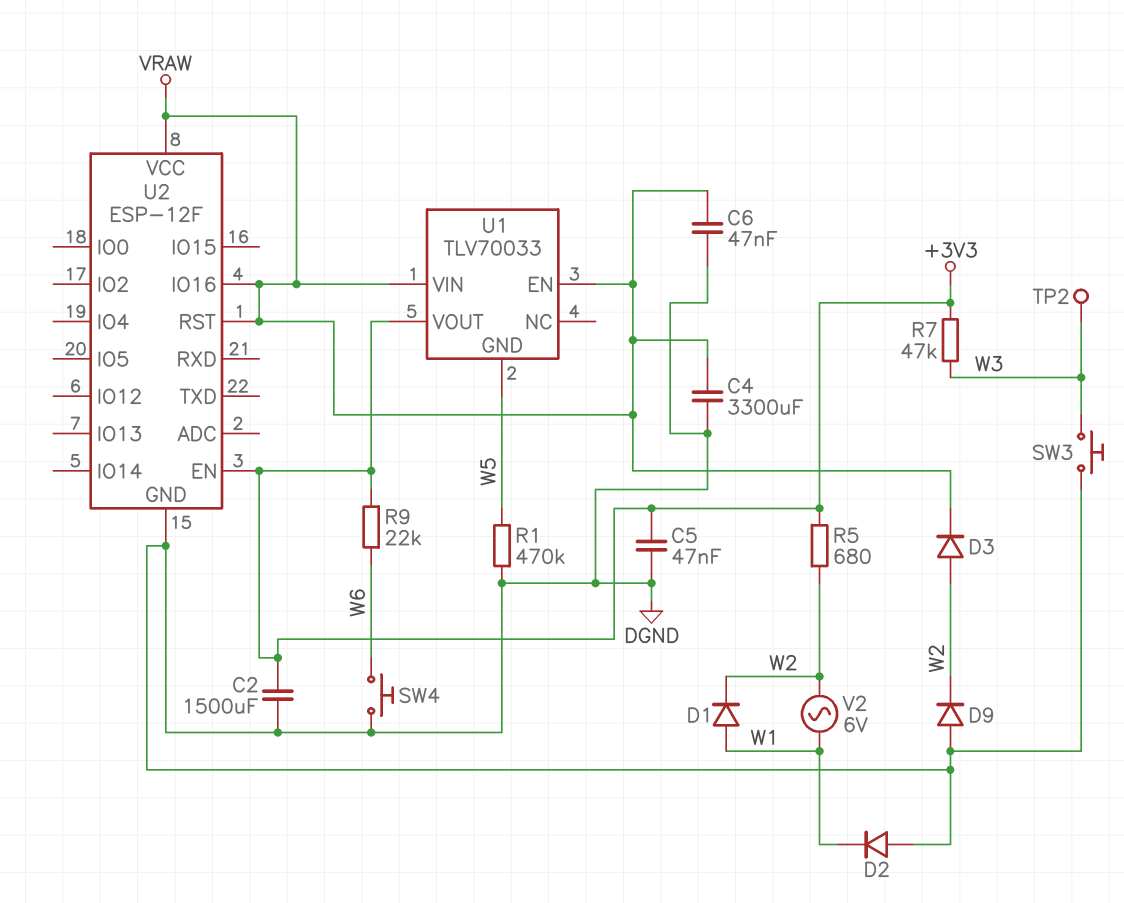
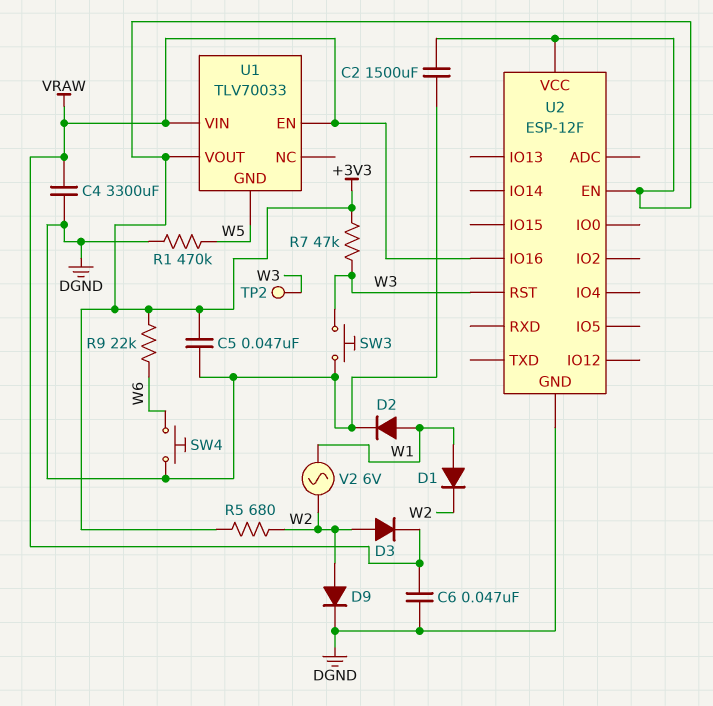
D2: diode (A DGND, K W1) -> diode (A W1, K DGND)
D9: diode (A DGND, K W2) -> diode (A W2, K DGND)
U2 pin RST: VRAW -> W3
U2 pin VCC: VRAW -> +3V3

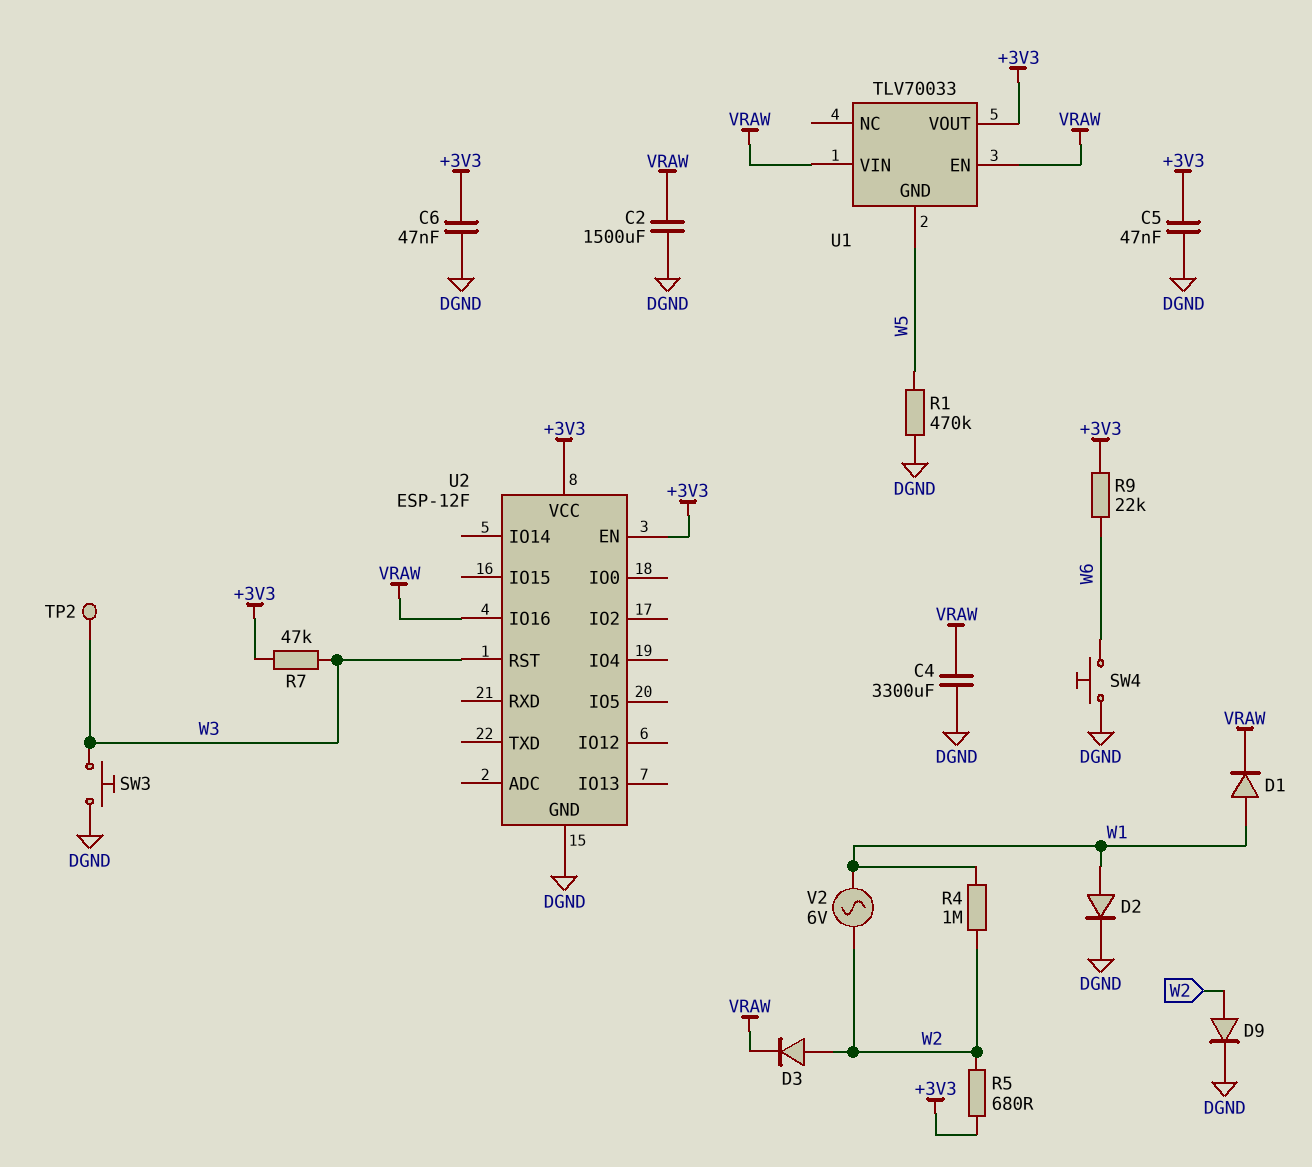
C2: 1500uF (+3V3, DGND) -> 1500uF (DGND, VRAW)
C6: 47nF (DGND, VRAW) -> 47nF (+3V3, DGND)
D1: diode (A W1, K W2) -> diode (A W1, K VRAW)
R4: none -> 1M (W1, W2)

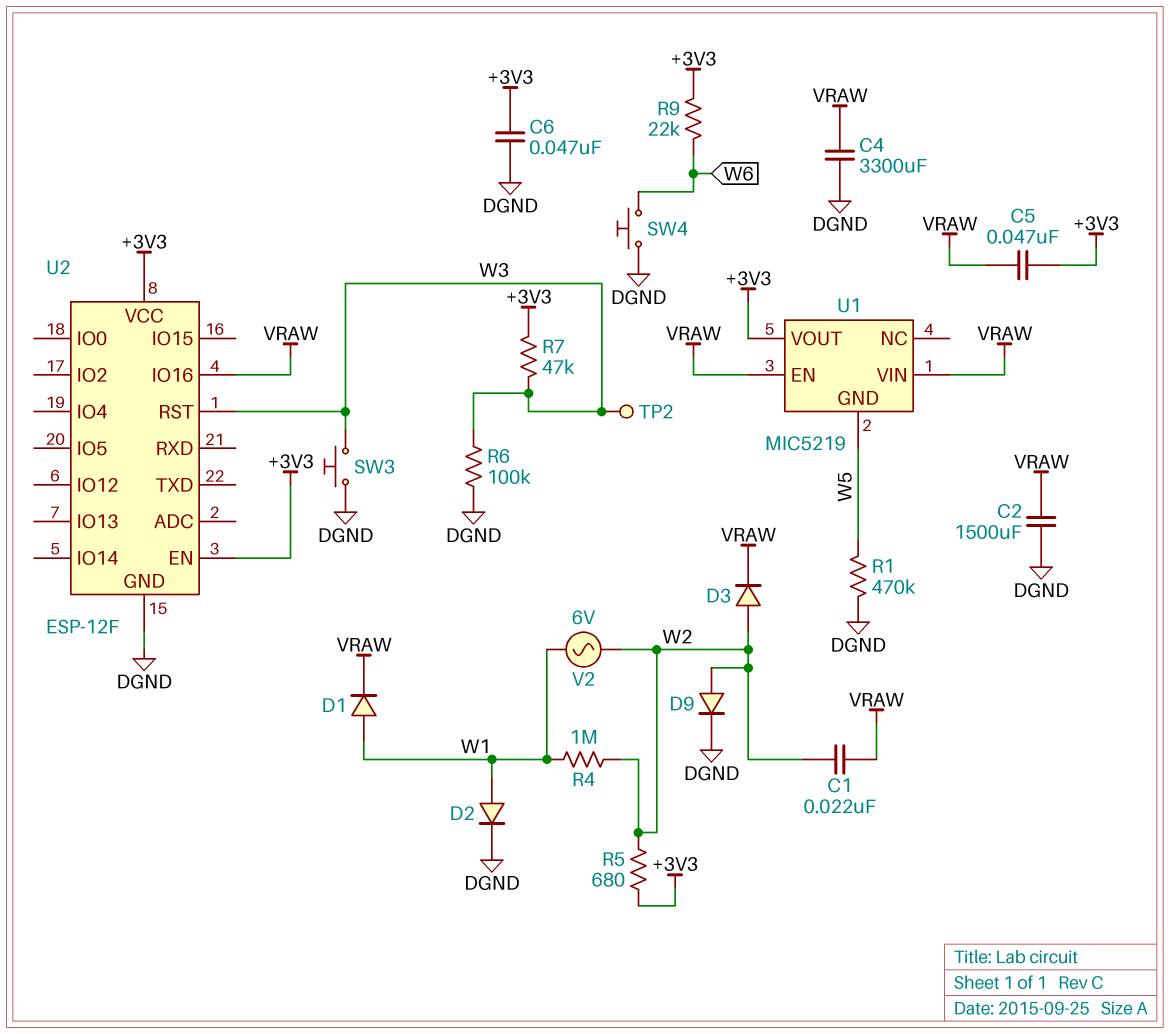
C1: none -> 22nF (VRAW, W2)
C5: 47nF (+3V3, DGND) -> 47nF (+3V3, VRAW)
R6: none -> 100k (DGND, W3)
U1: TLV70033 -> MIC5219

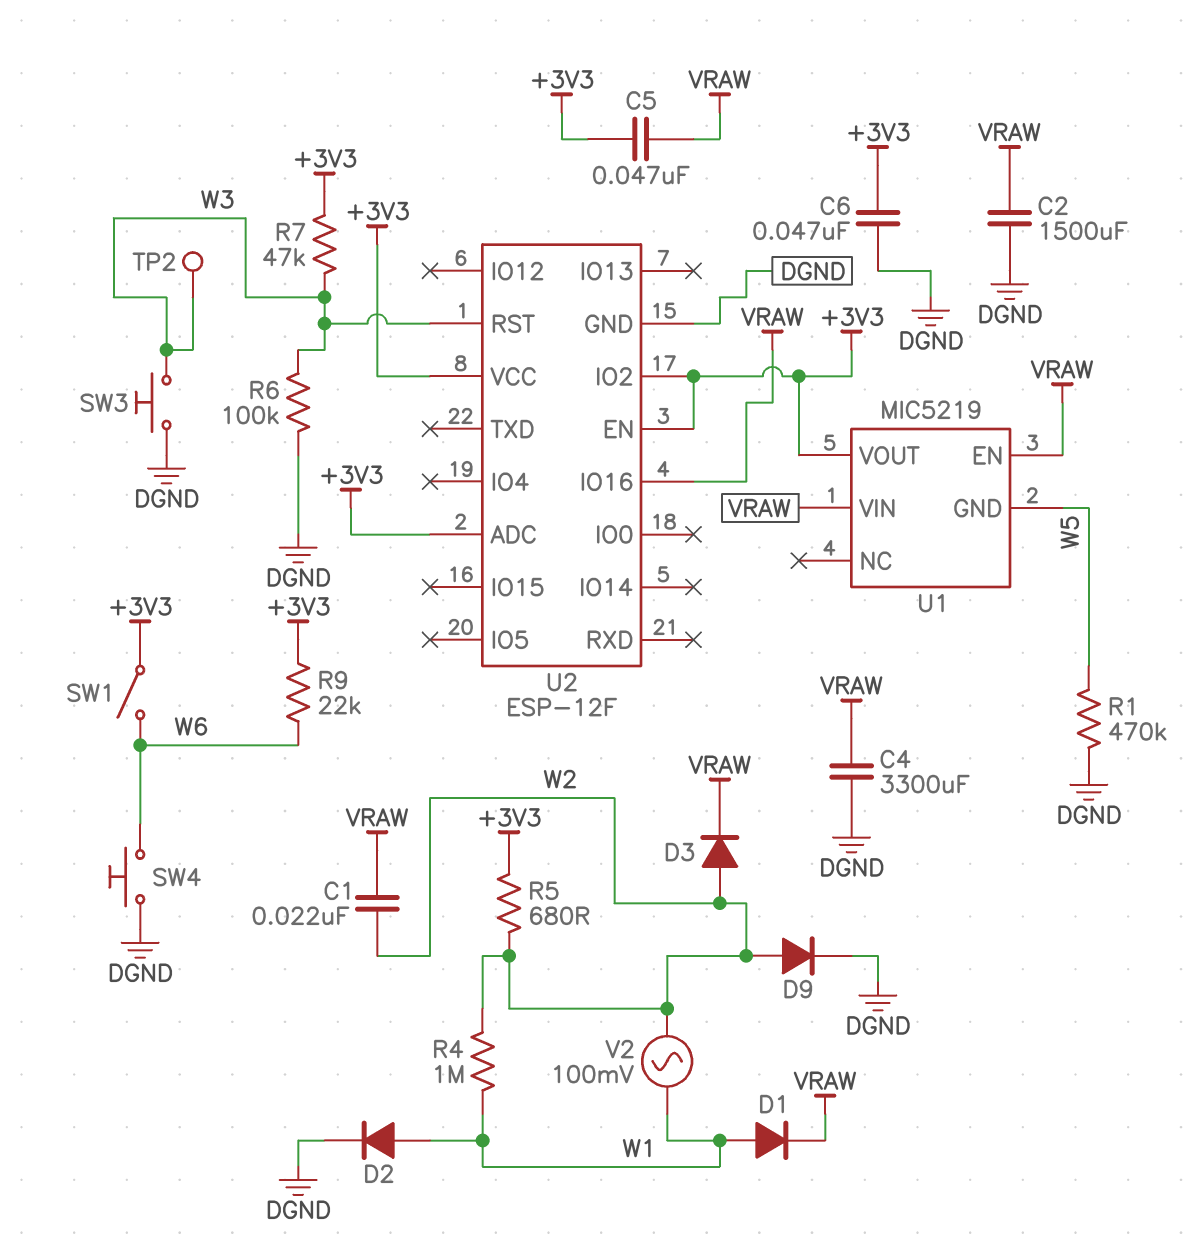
SW1: none -> switch (+3V3, W6)
U2 pin ADC: none -> +3V3
U2 pin IO2: none -> +3V3
V2: AC 6V (W1, W2) -> AC 100mV (W1, W2)

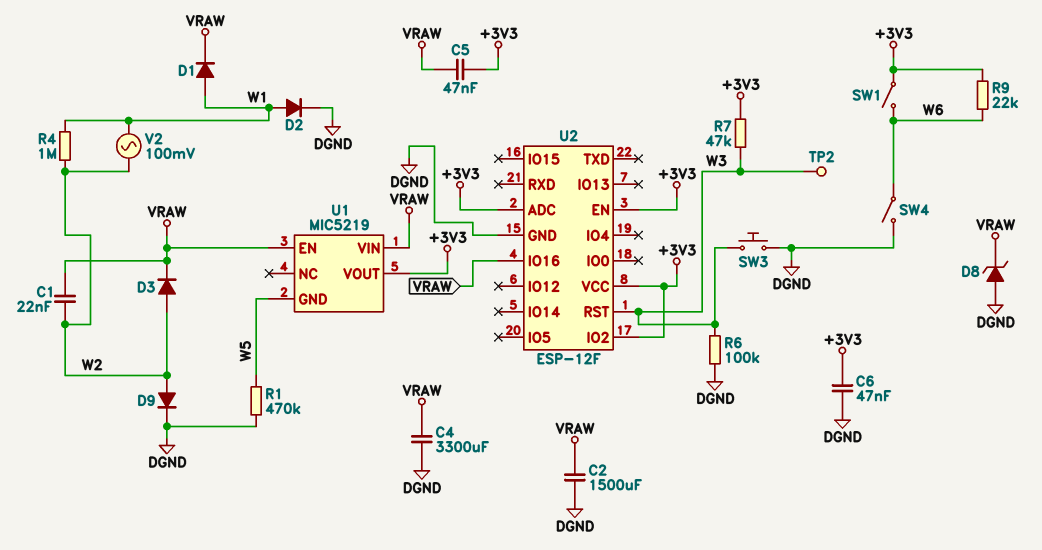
D8: none -> zener (A DGND, K VRAW)
R5: 680 (+3V3, W2) -> none
SW4: button (DGND, W6) -> switch (DGND, W6)

